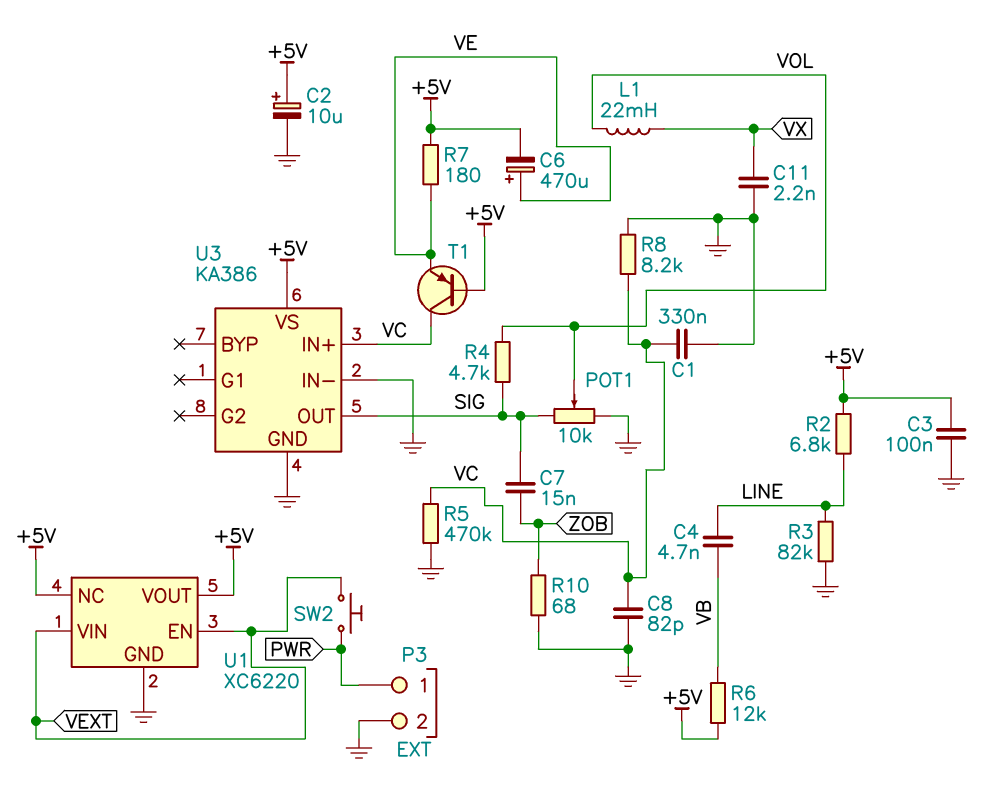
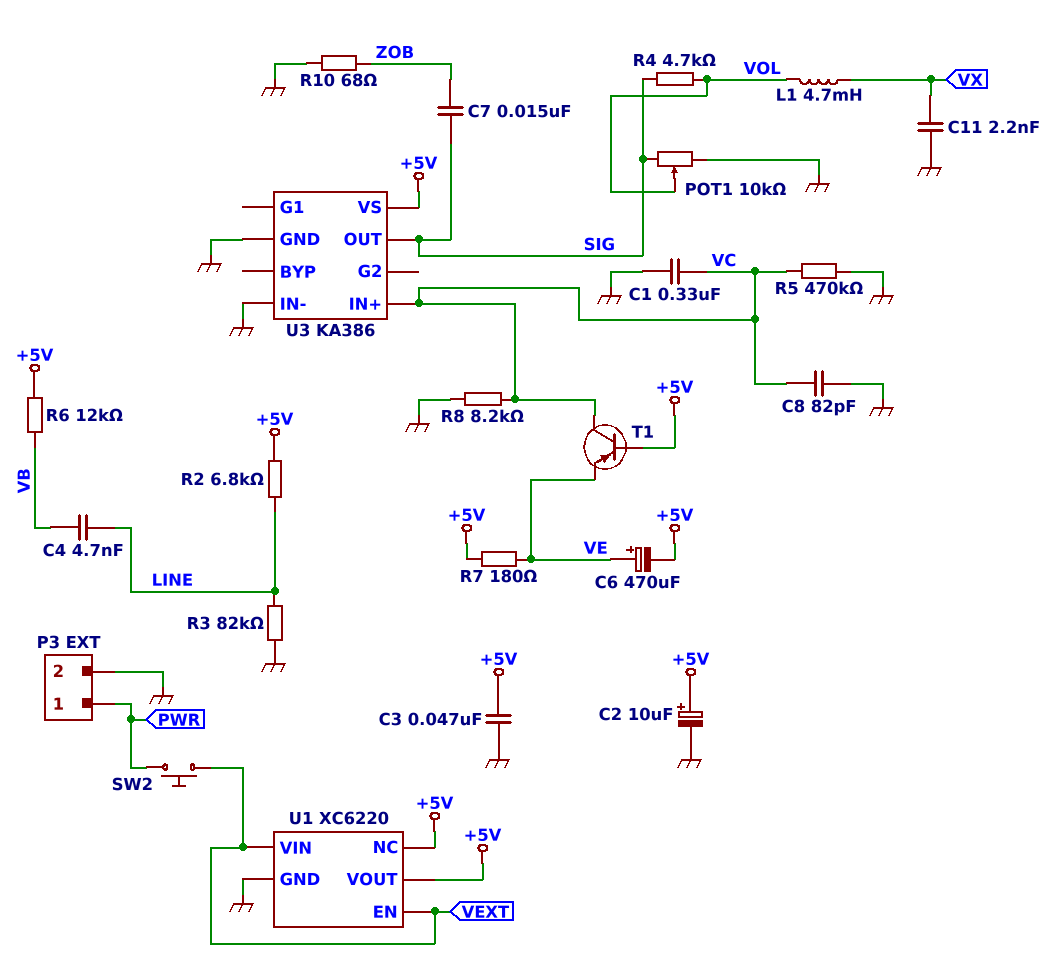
C3: 100nF (+5V, GND) -> 47nF (+5V, GND)
L1: 22mH (VOL, VX) -> 4.7mH (VOL, VX)

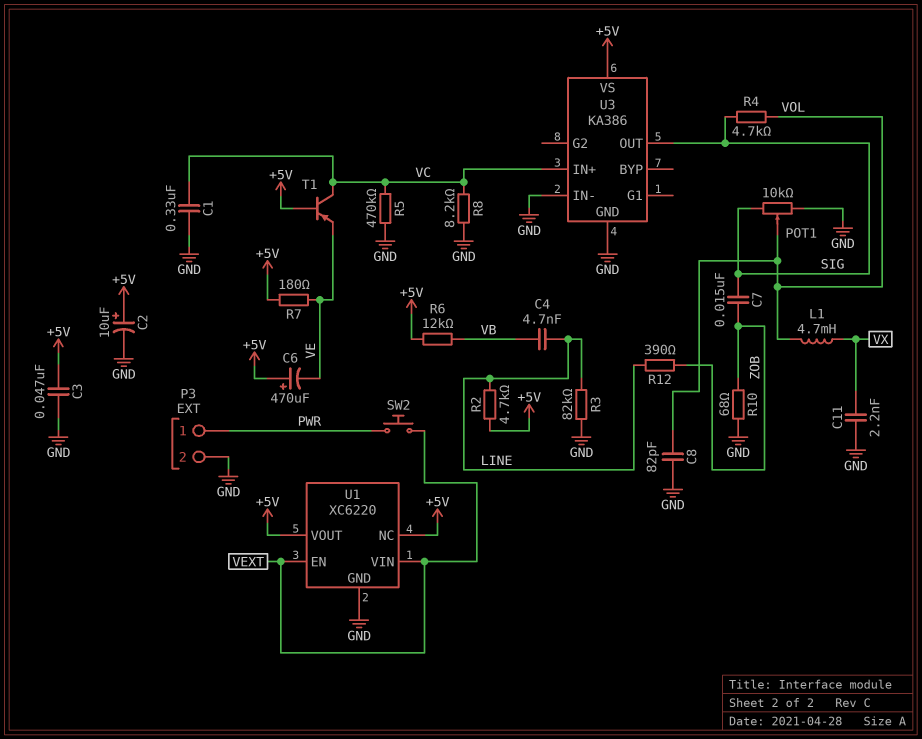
C6: 470uF (plus VE, minus +5V) -> 470uF (plus +5V, minus VE)
C8: 82pF (GND, VC) -> 82pF (GND, VOL)
R2: 6.8k (+5V, LINE) -> 4.7k (+5V, LINE)
R12: none -> 390 (LINE, ZOB)

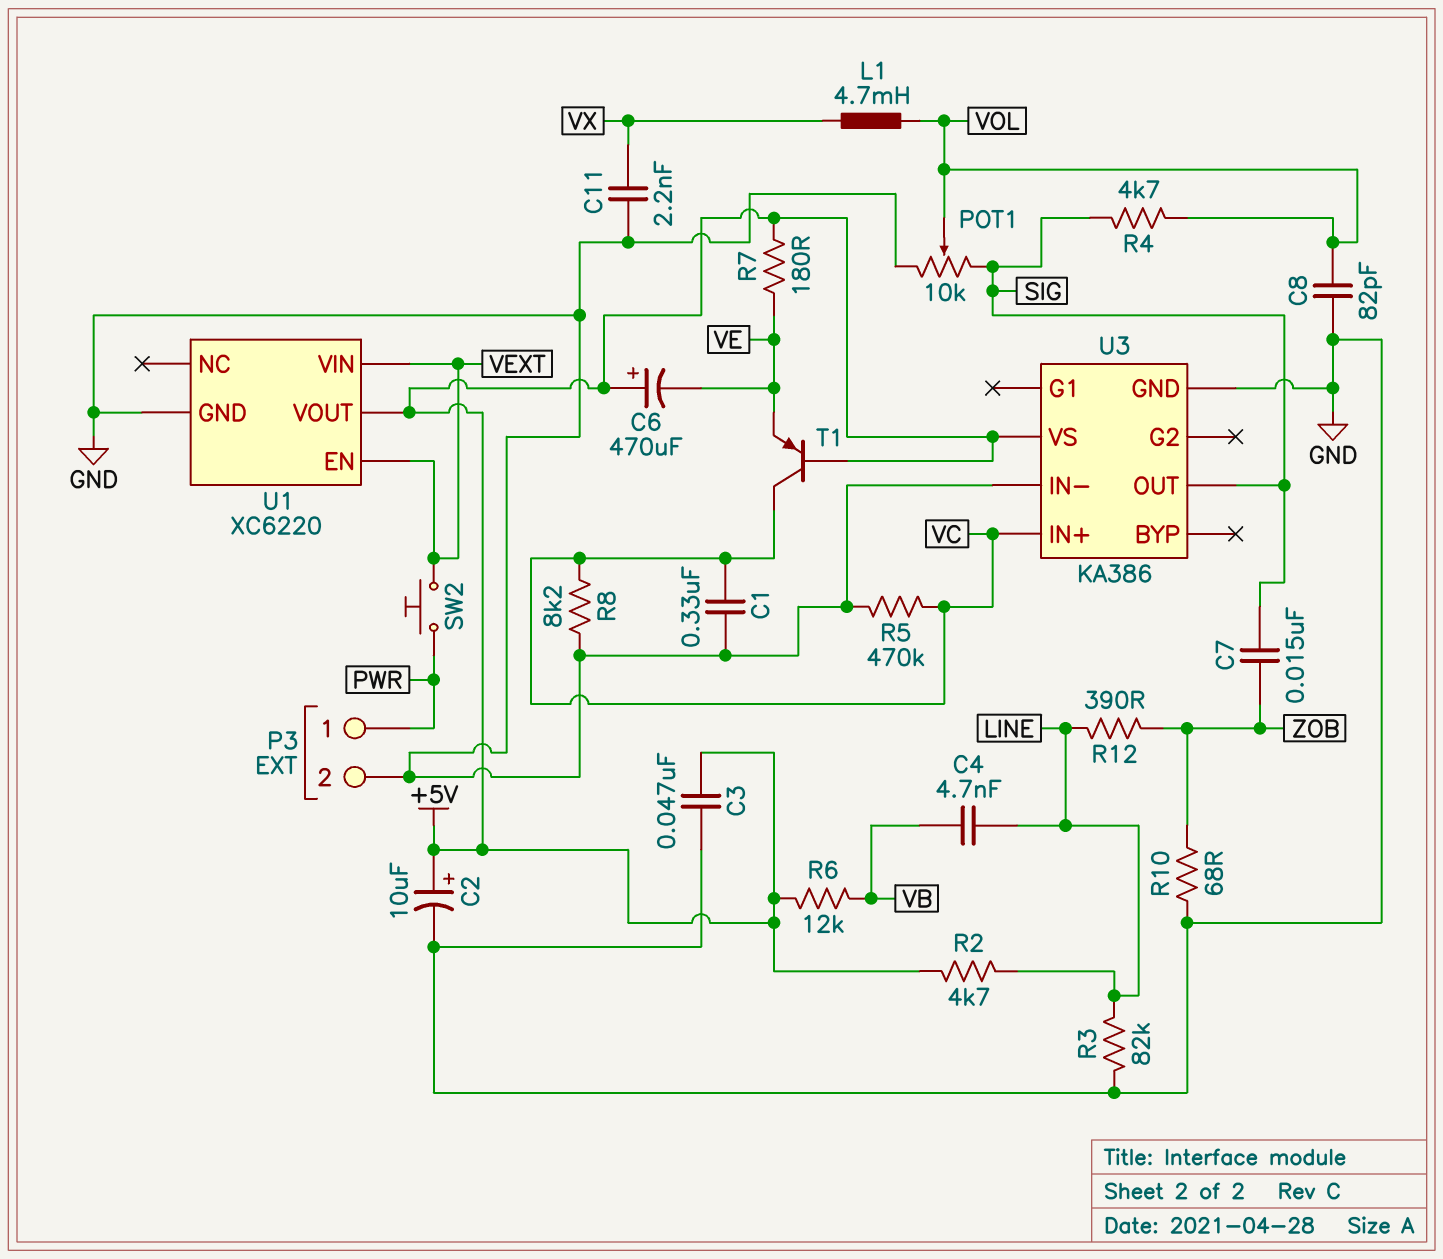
U1 pin NC: +5V -> none

